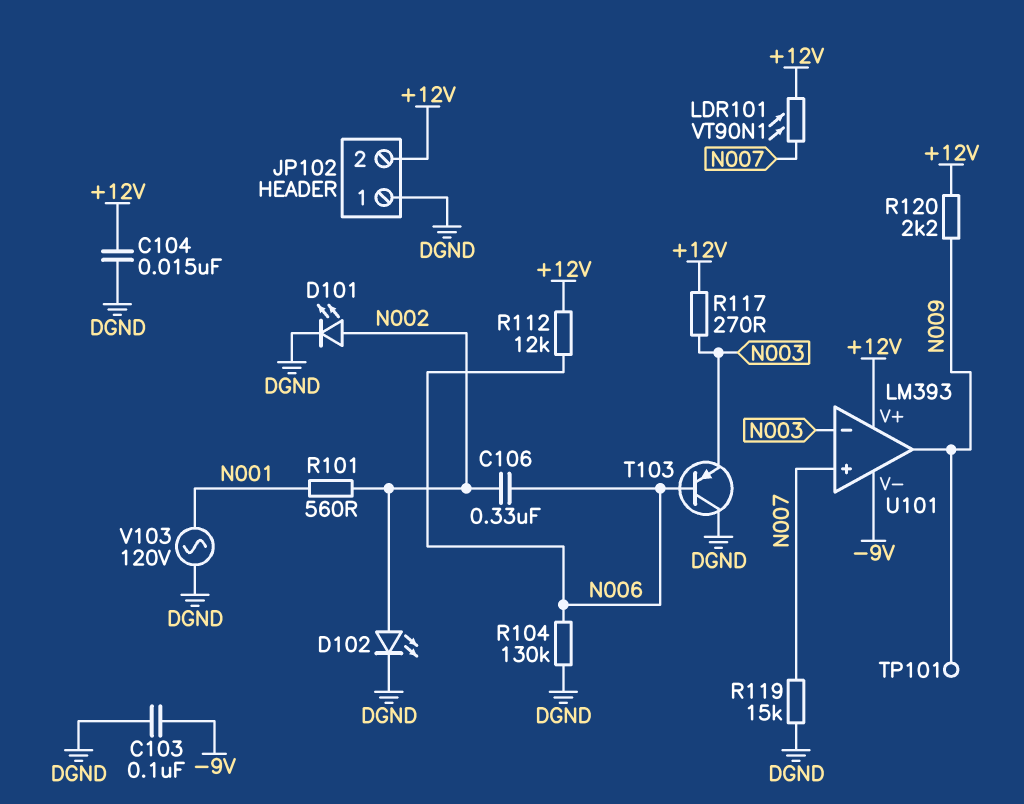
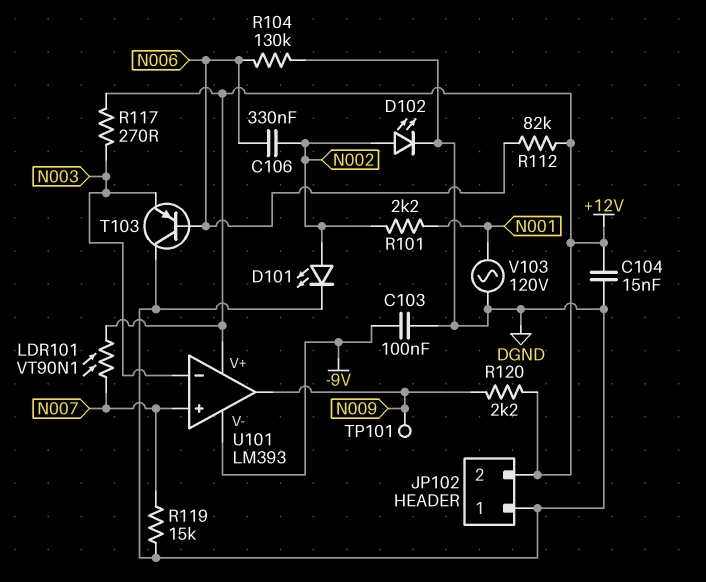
R101: 560 (N001, N002) -> 2.2k (N001, N002)
R112: 12k (+12V, N006) -> 82k (+12V, N006)

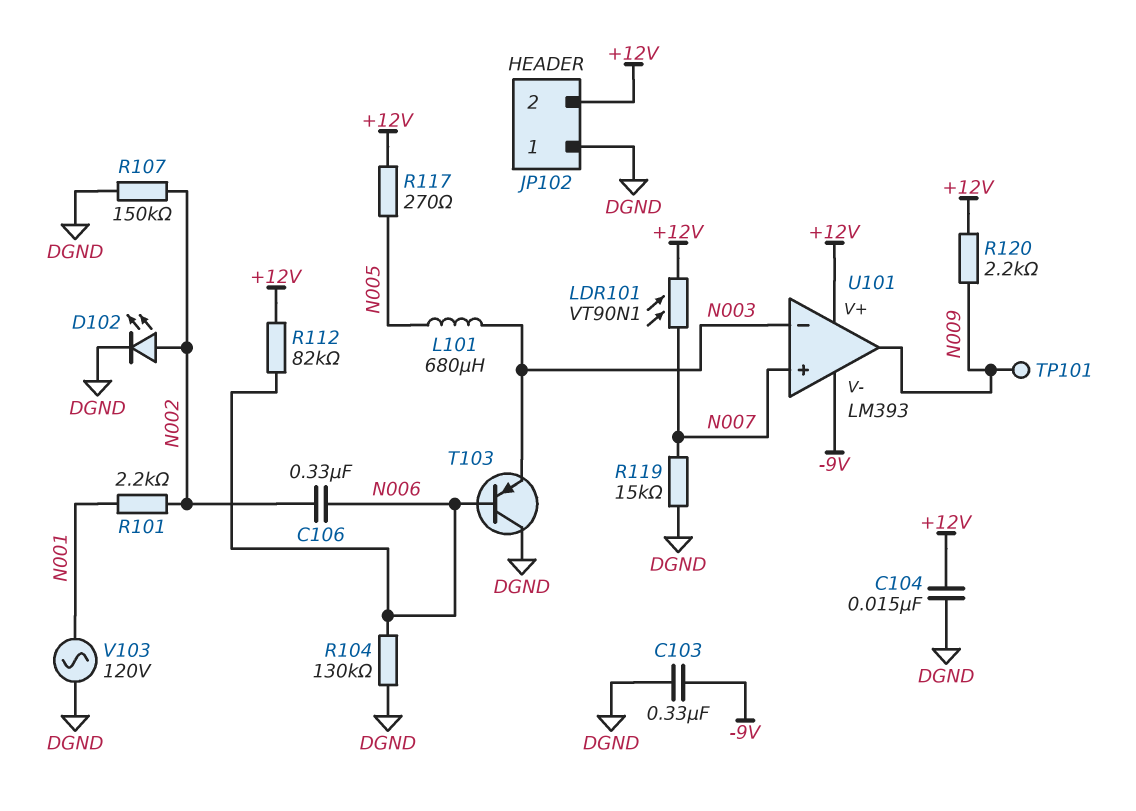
C103: 100nF (-9V, DGND) -> 330nF (-9V, DGND)
D101: LED (A N002, K DGND) -> none
L101: none -> 680uH (N003, N005)
R107: none -> 150k (DGND, N002)
R117: 270 (+12V, N003) -> 270 (+12V, N005)

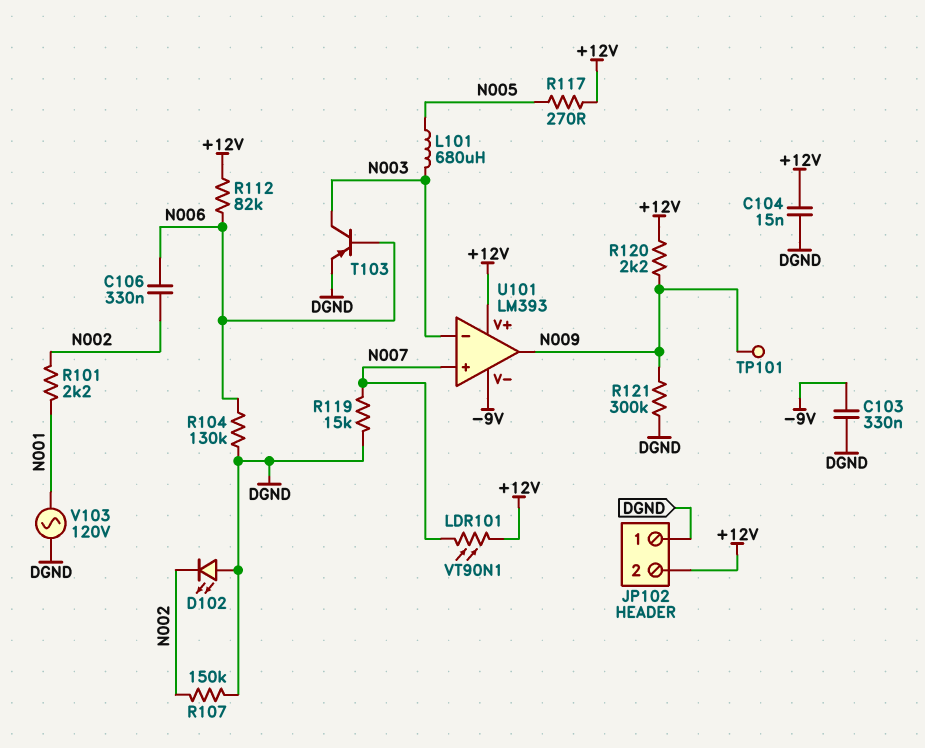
D102: LED (A N002, K DGND) -> LED (A DGND, K N002)
R121: none -> 300k (DGND, N009)
T103: PNP (B N006, C DGND, E N003) -> PNP (B N006, C N003, E DGND)

